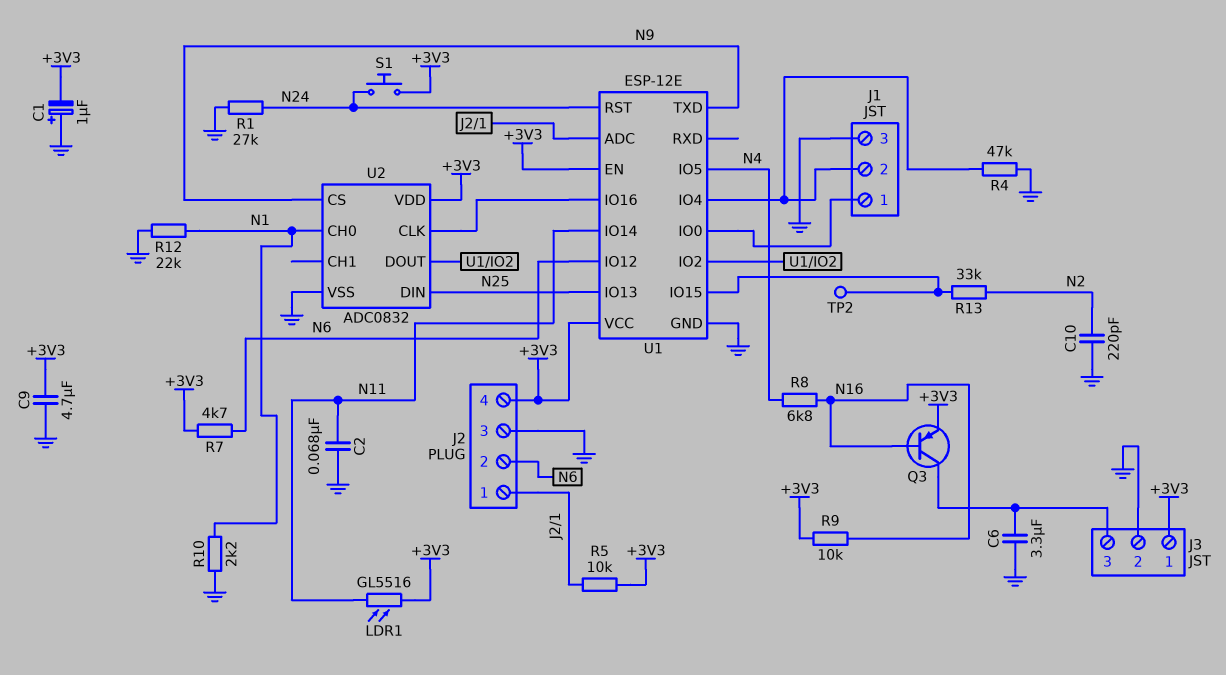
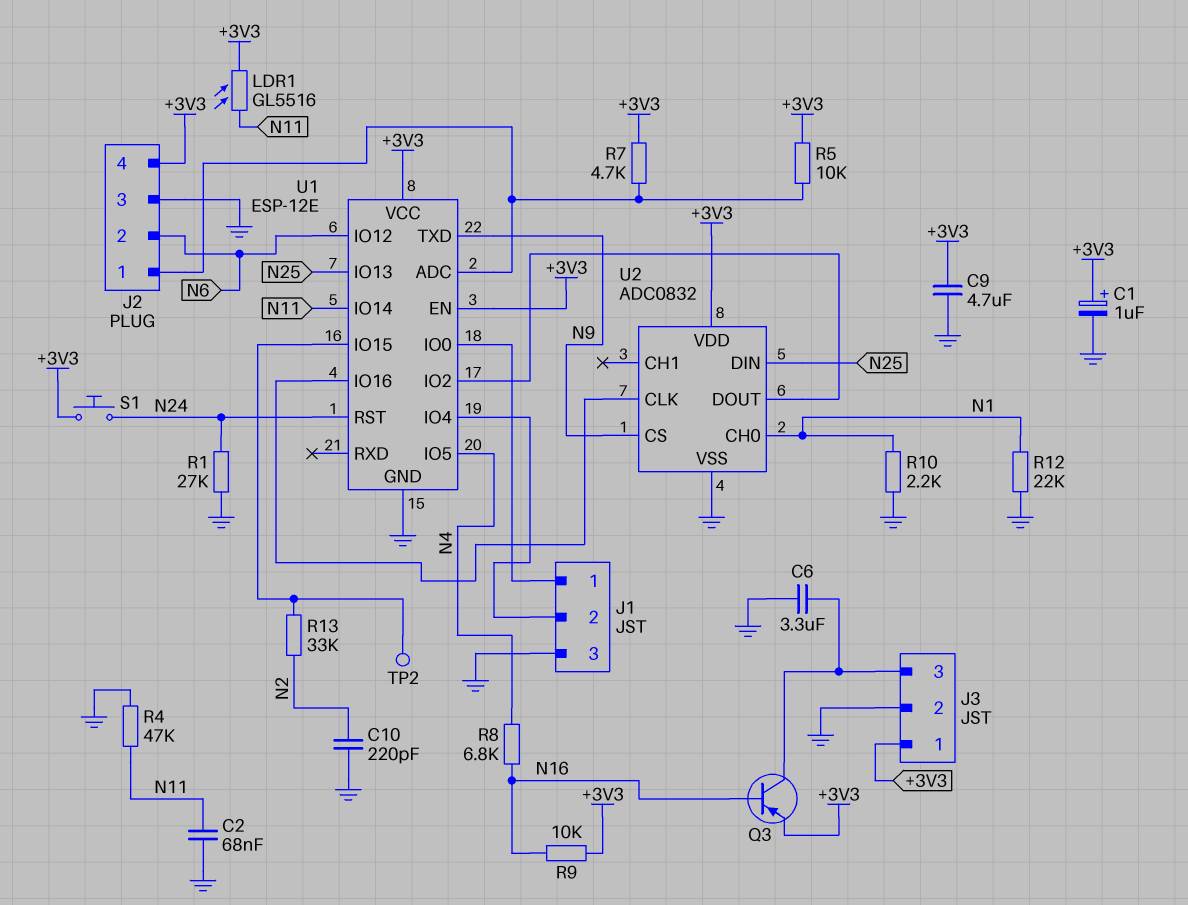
C1: 1uF (plus GND, minus +3V3) -> 1uF (plus +3V3, minus GND)
R4: 47k (GND, J1/2) -> 47k (GND, N11)
R7: 4.7k (+3V3, N6) -> 4.7k (+3V3, J2/1)

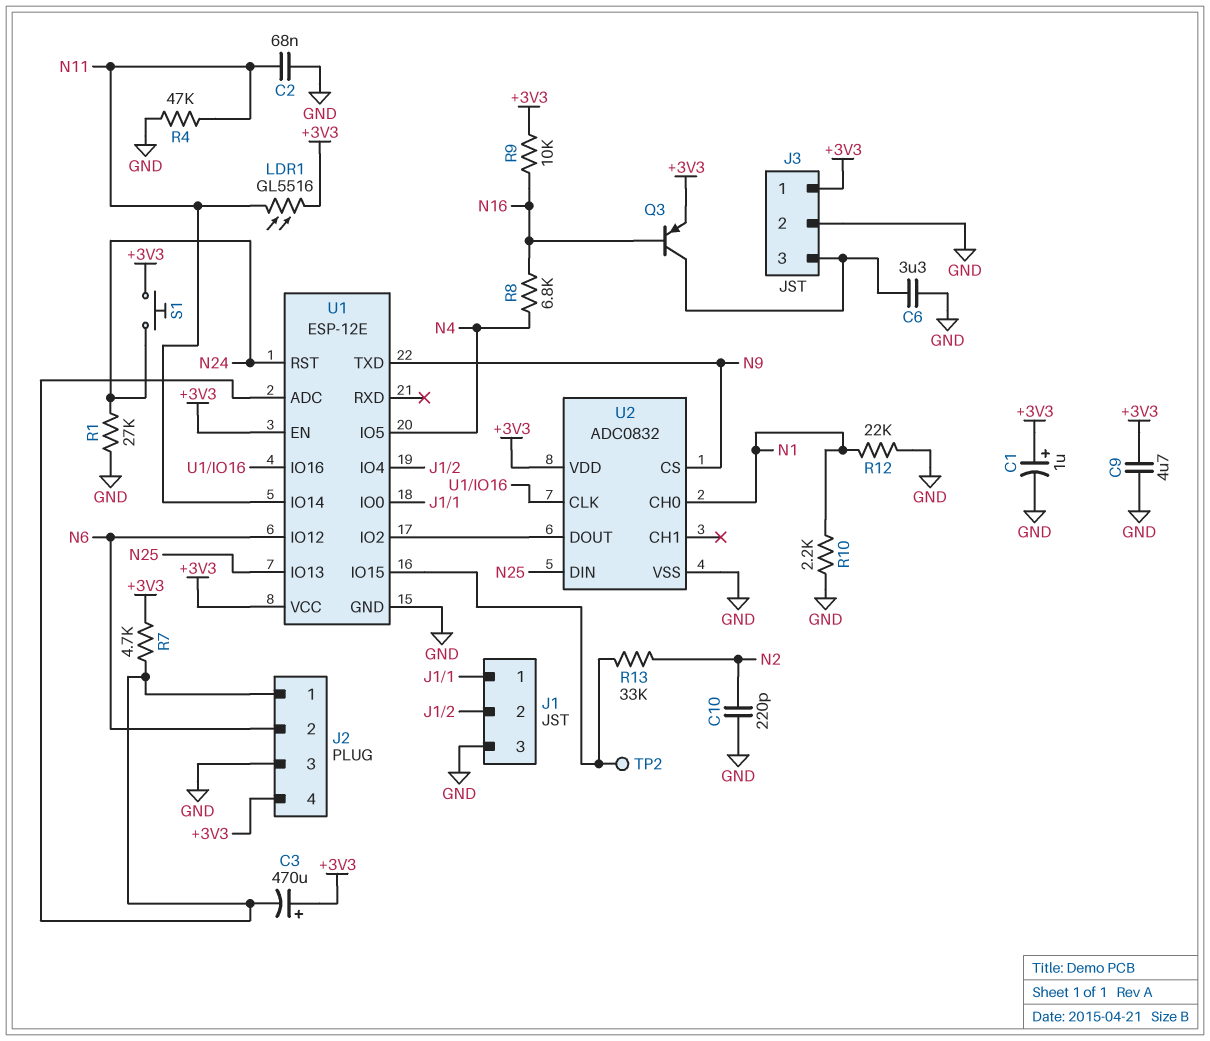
C3: none -> 470uF (plus +3V3, minus J2/1)
R5: 10k (+3V3, J2/1) -> none

